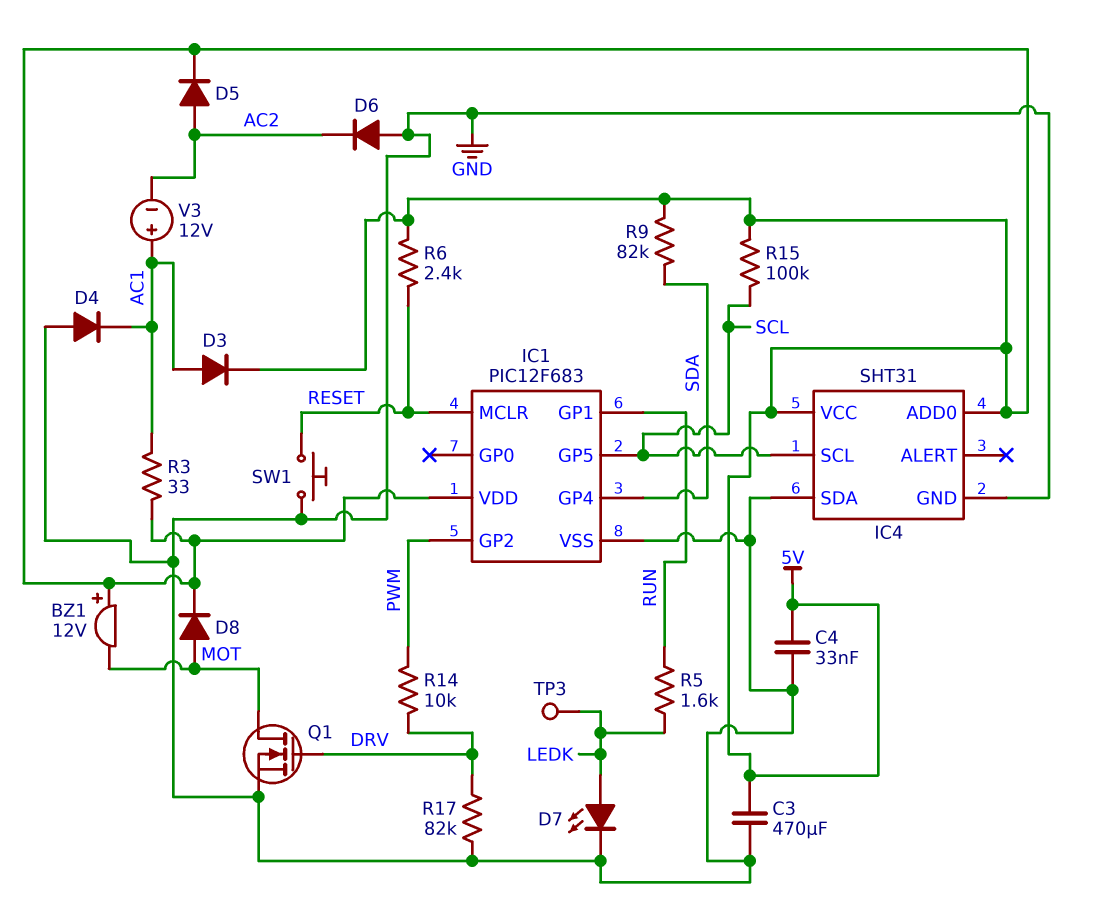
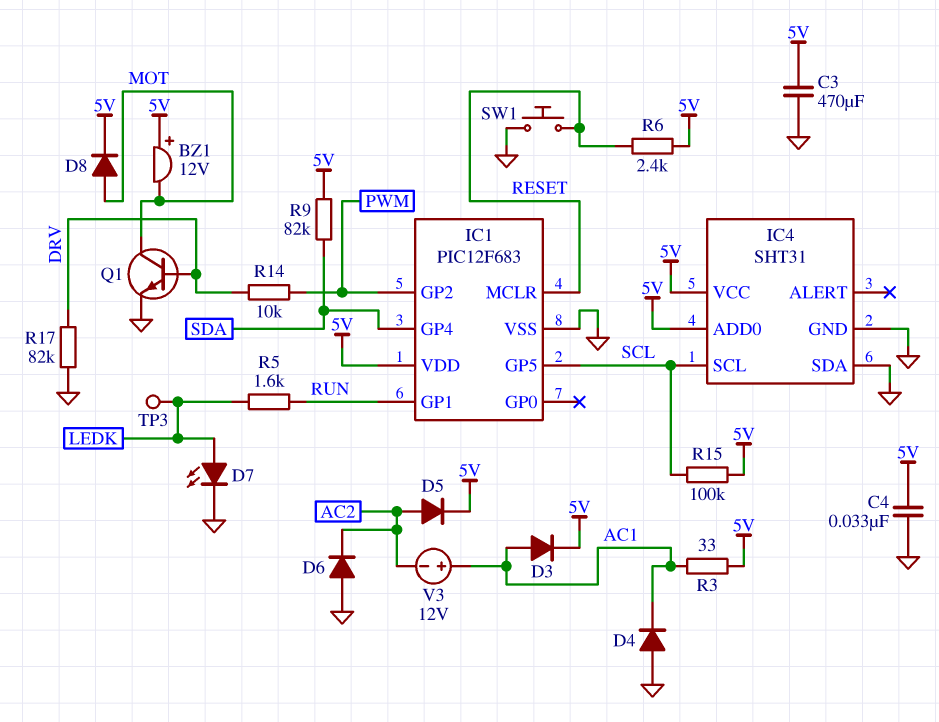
Q1: NMOS (G DRV, D MOT, S GND) -> NPN (B DRV, C MOT, E GND)

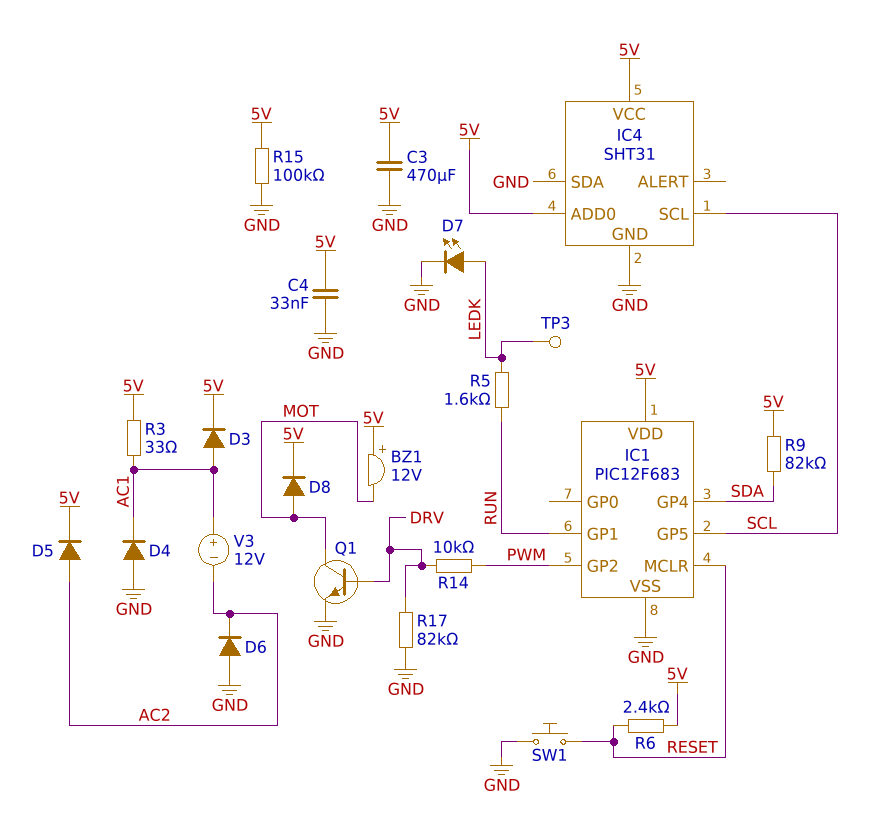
R15: 100k (5V, SCL) -> 100k (5V, GND)

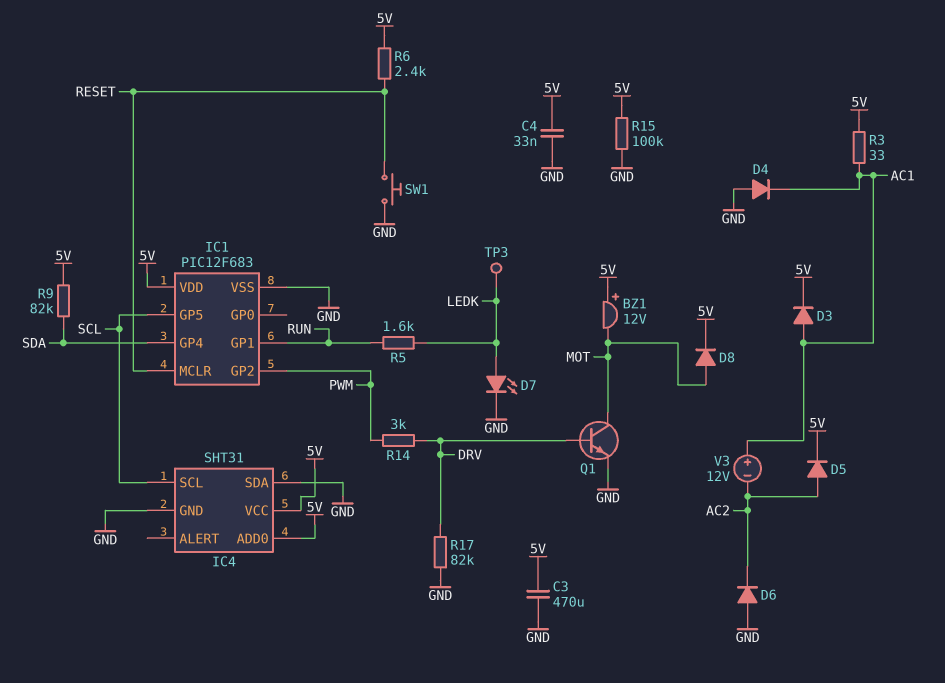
R14: 10k (DRV, PWM) -> 3k (DRV, PWM)

